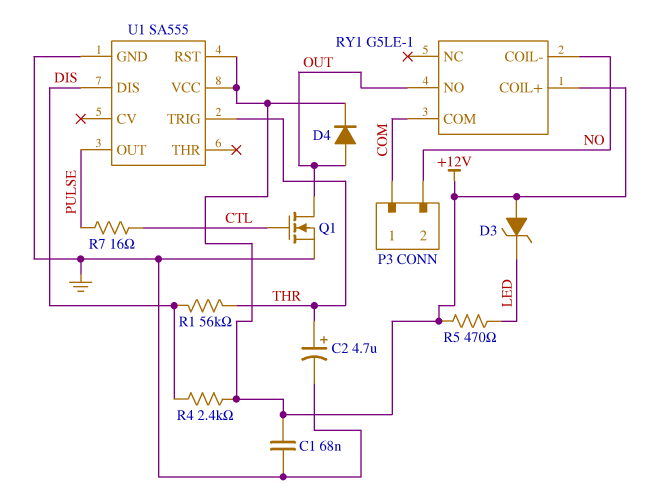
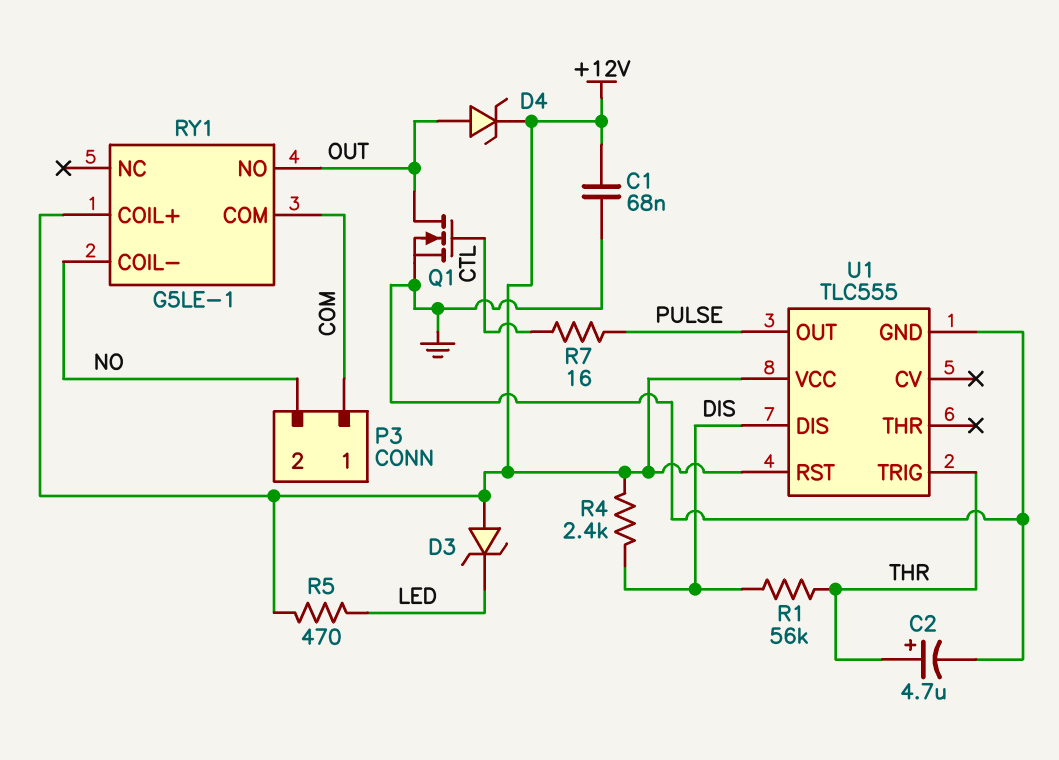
D4: diode (A OUT, K +12V) -> zener (A OUT, K +12V)
U1: SA555 -> TLC555

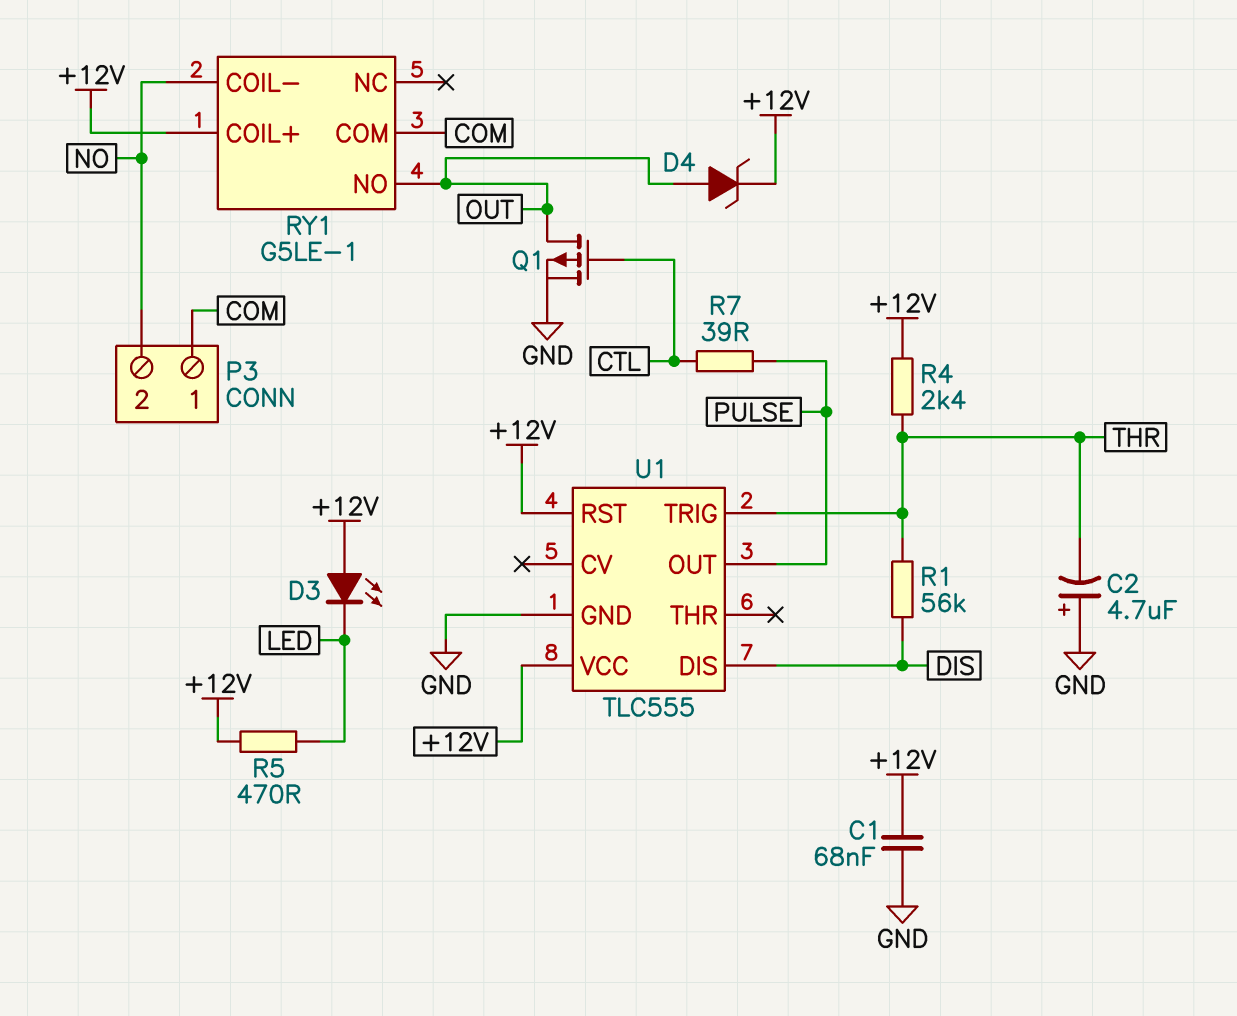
C2: 4.7uF (plus THR, minus GND) -> 4.7uF (plus GND, minus THR)
D3: zener (A +12V, K LED) -> LED (A +12V, K LED)
Q1: NMOS (G CTL, D OUT, S GND) -> PMOS (G CTL, D OUT, S GND)
R4: 2.4k (+12V, DIS) -> 2.4k (+12V, THR)
R7: 16 (CTL, PULSE) -> 39 (CTL, PULSE)

